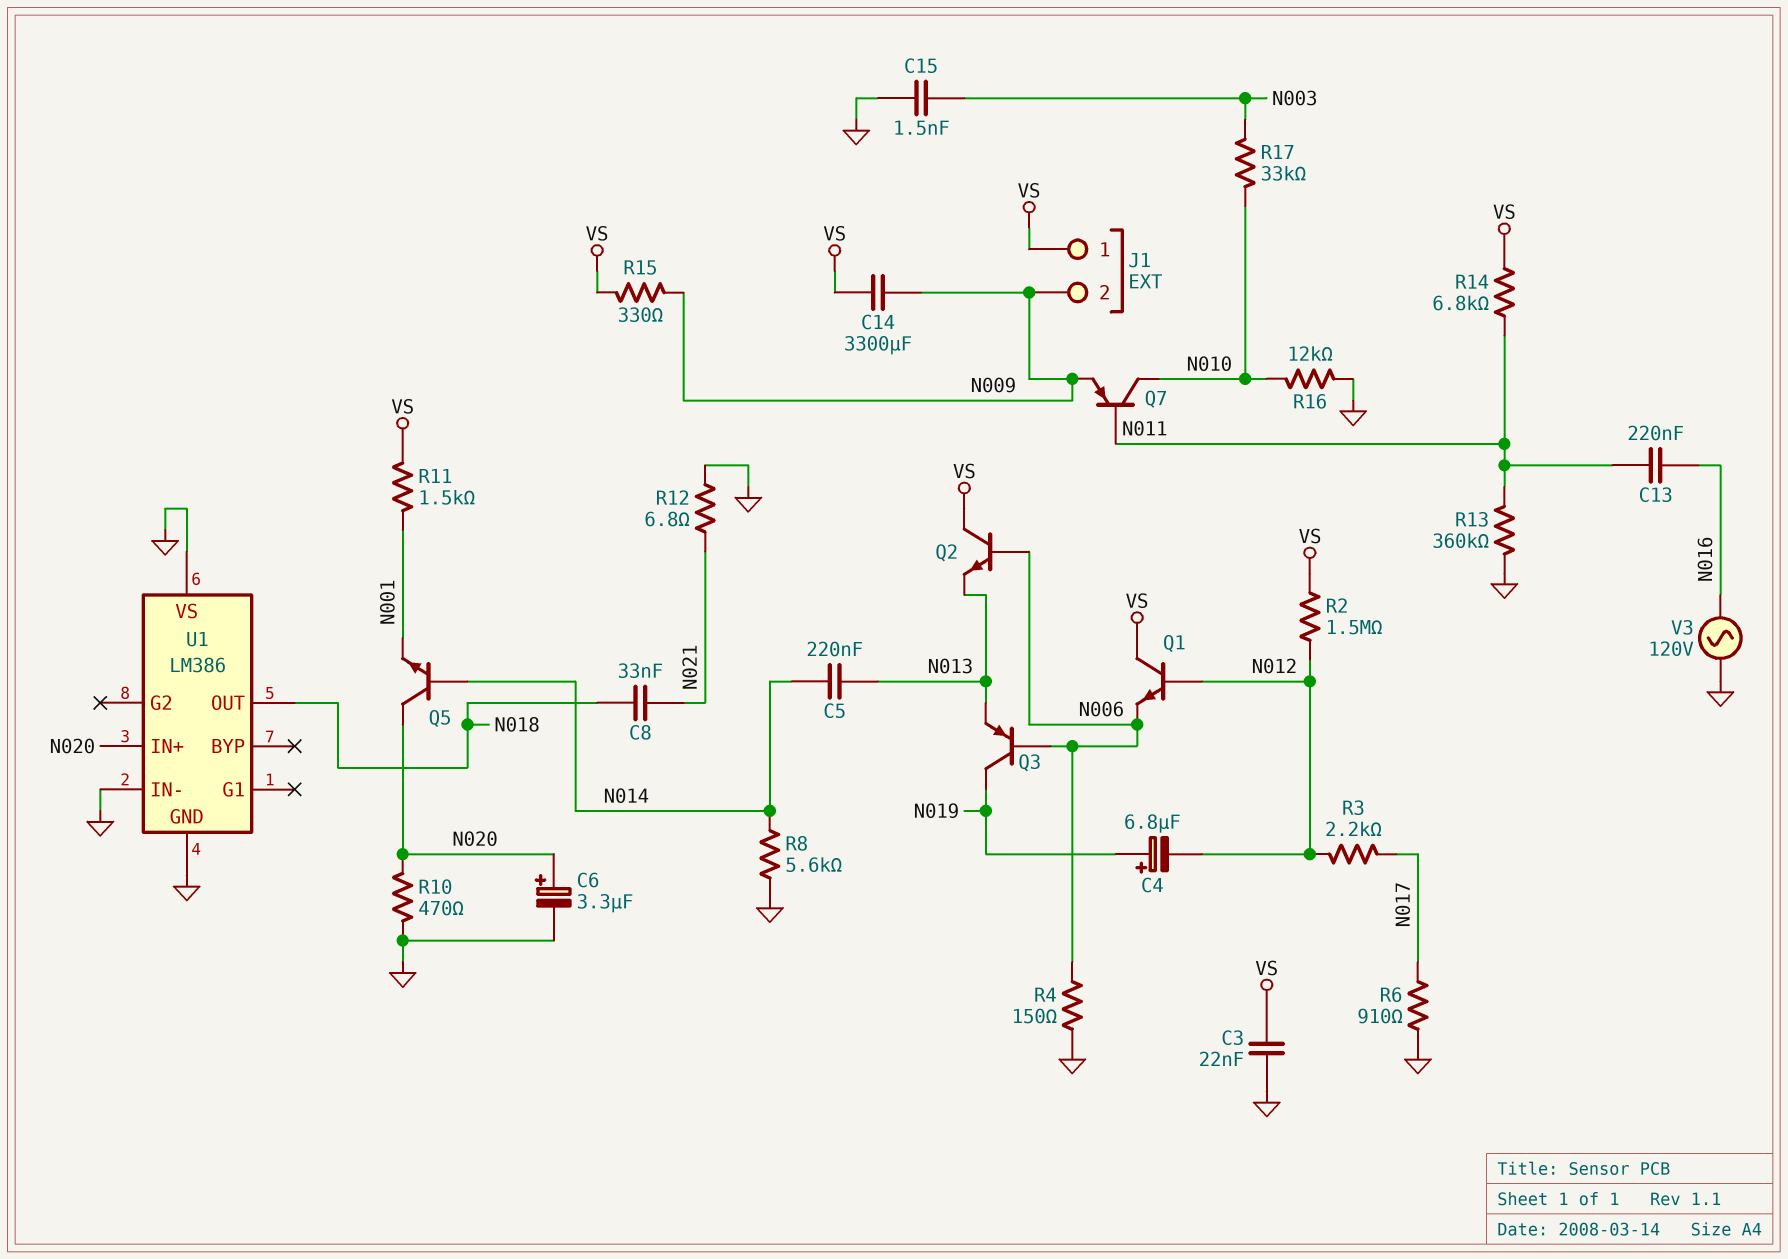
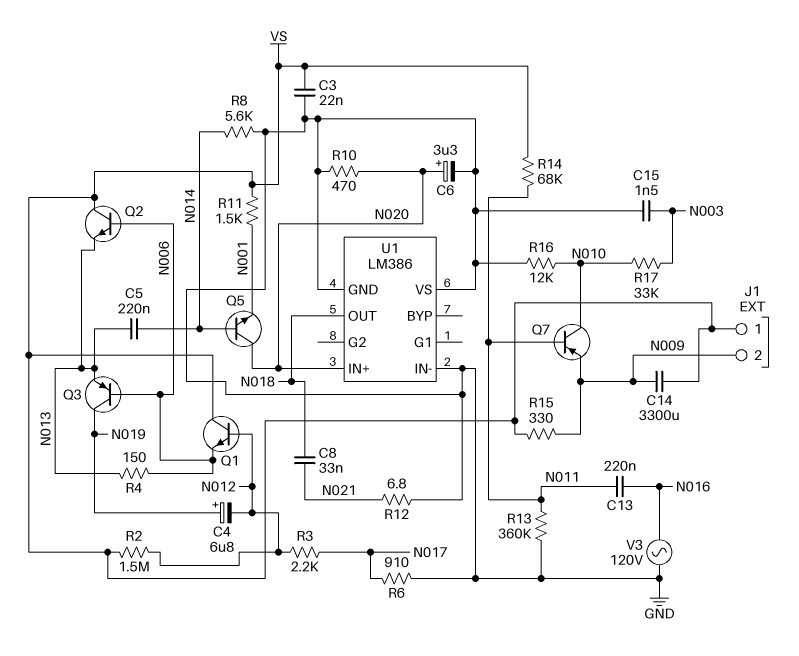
R4: 150 (GND, N006) -> 150 (N006, N013)
R14: 6.8k (N011, VS) -> 68k (N011, VS)

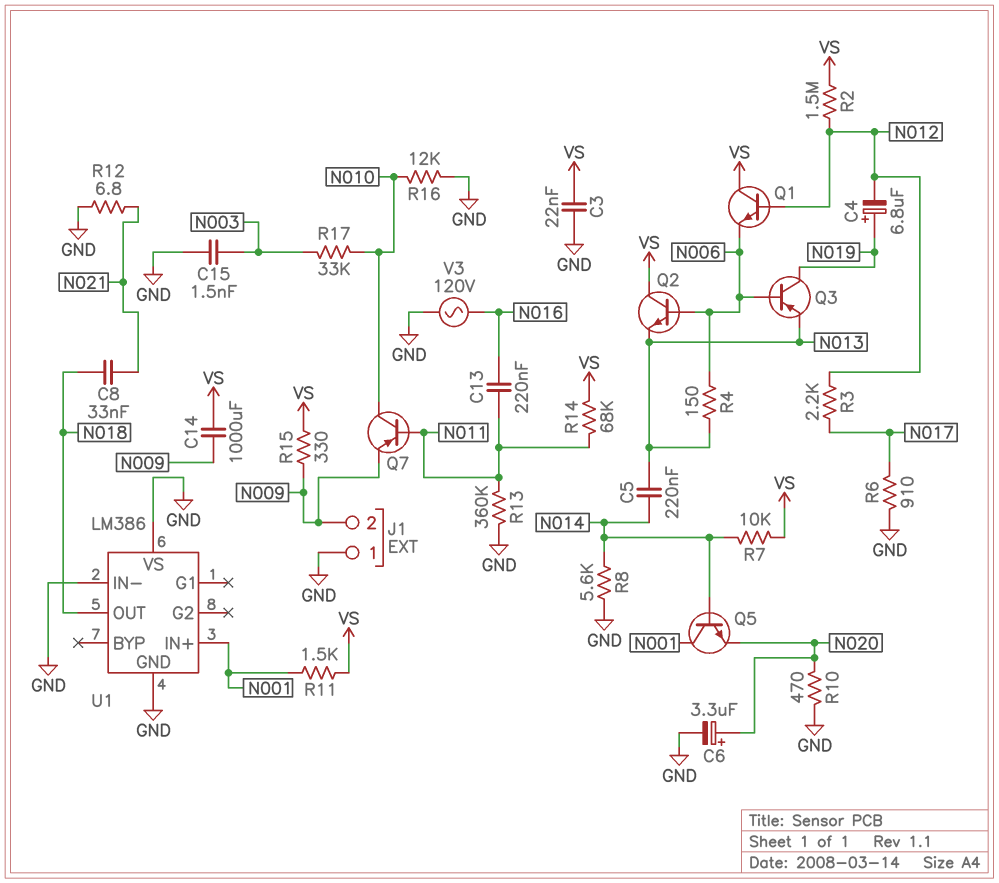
C14: 3300uF (N009, VS) -> 1000uF (N009, VS)
J1 pin 1: VS -> GND
Q5: NPN (B N014, C N020, E N001) -> NPN (B N014, C N001, E N020)
R7: none -> 10k (N014, VS)
U1 pin IN+: N020 -> N001

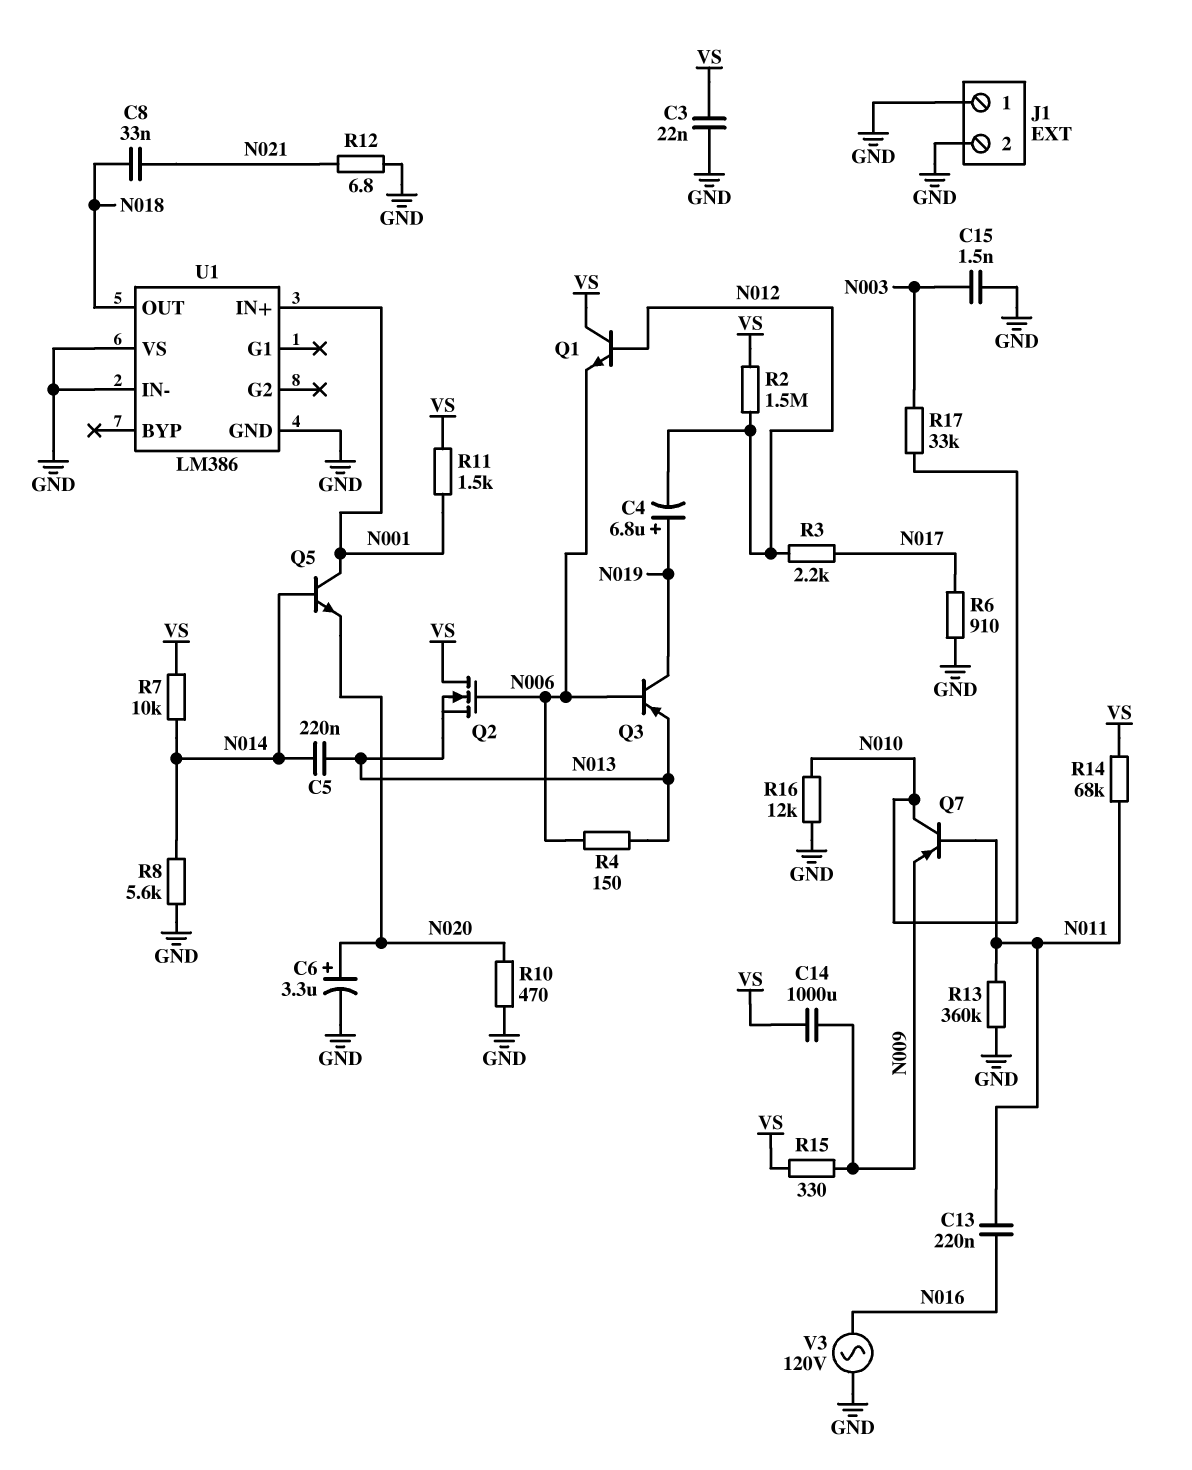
J1 pin 2: N009 -> GND
Q2: NPN (B N006, C VS, E N013) -> NMOS (G N006, D VS, S N013)

